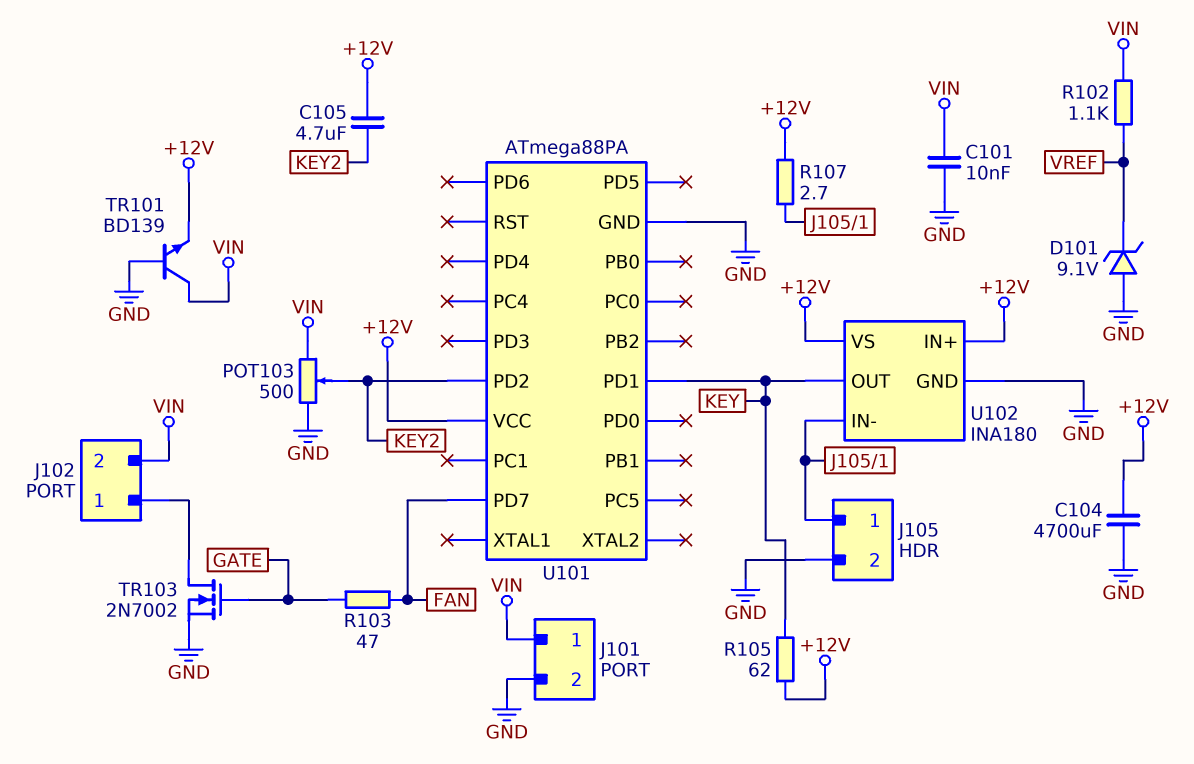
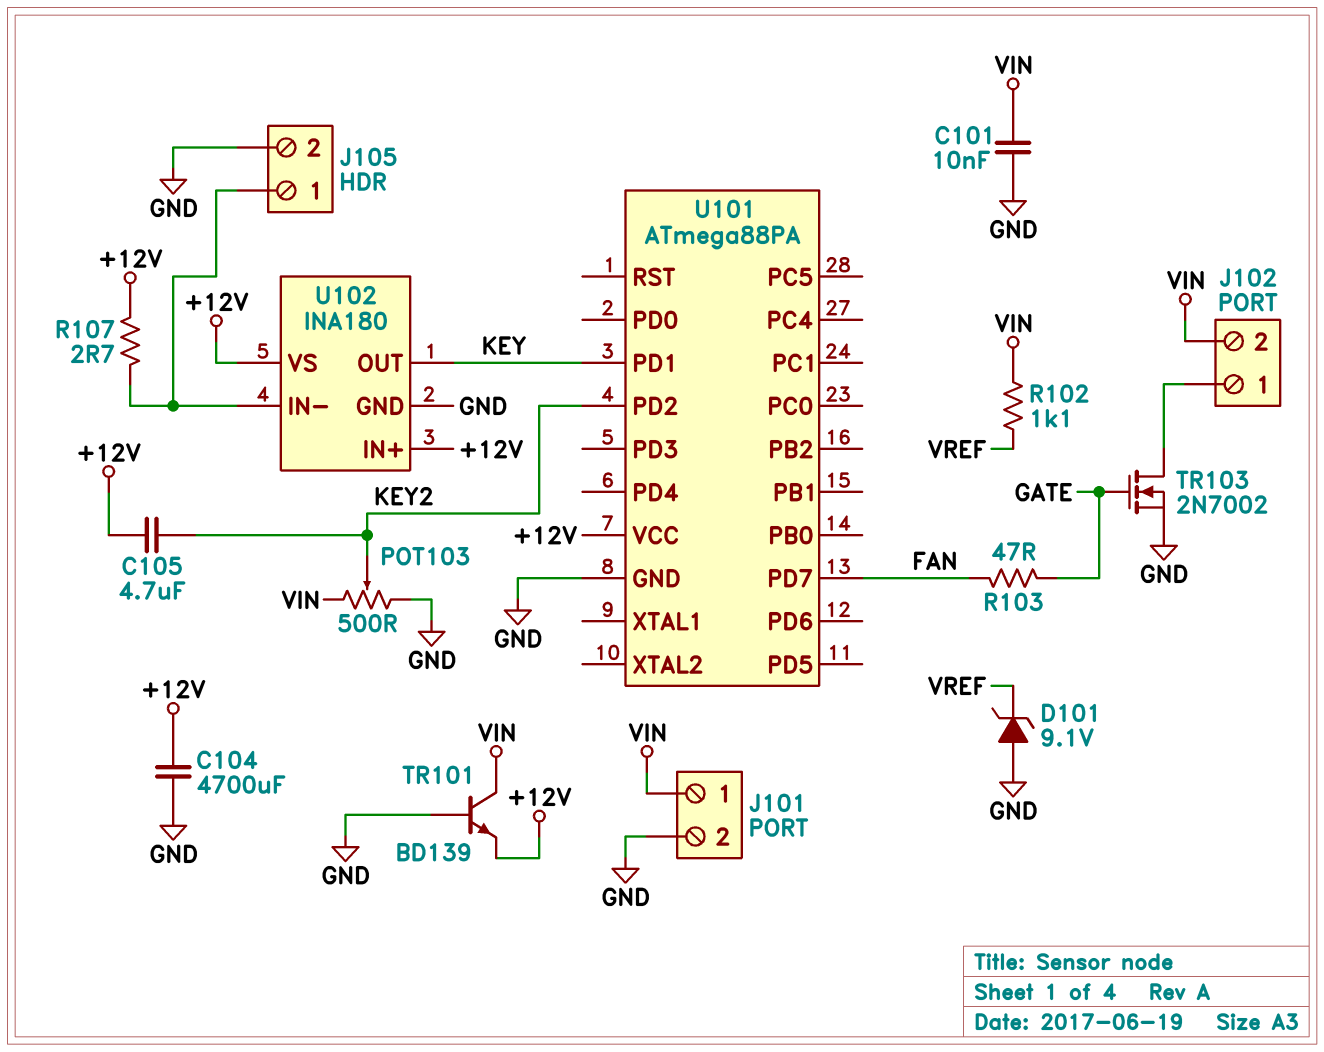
R105: 62 (+12V, KEY) -> none

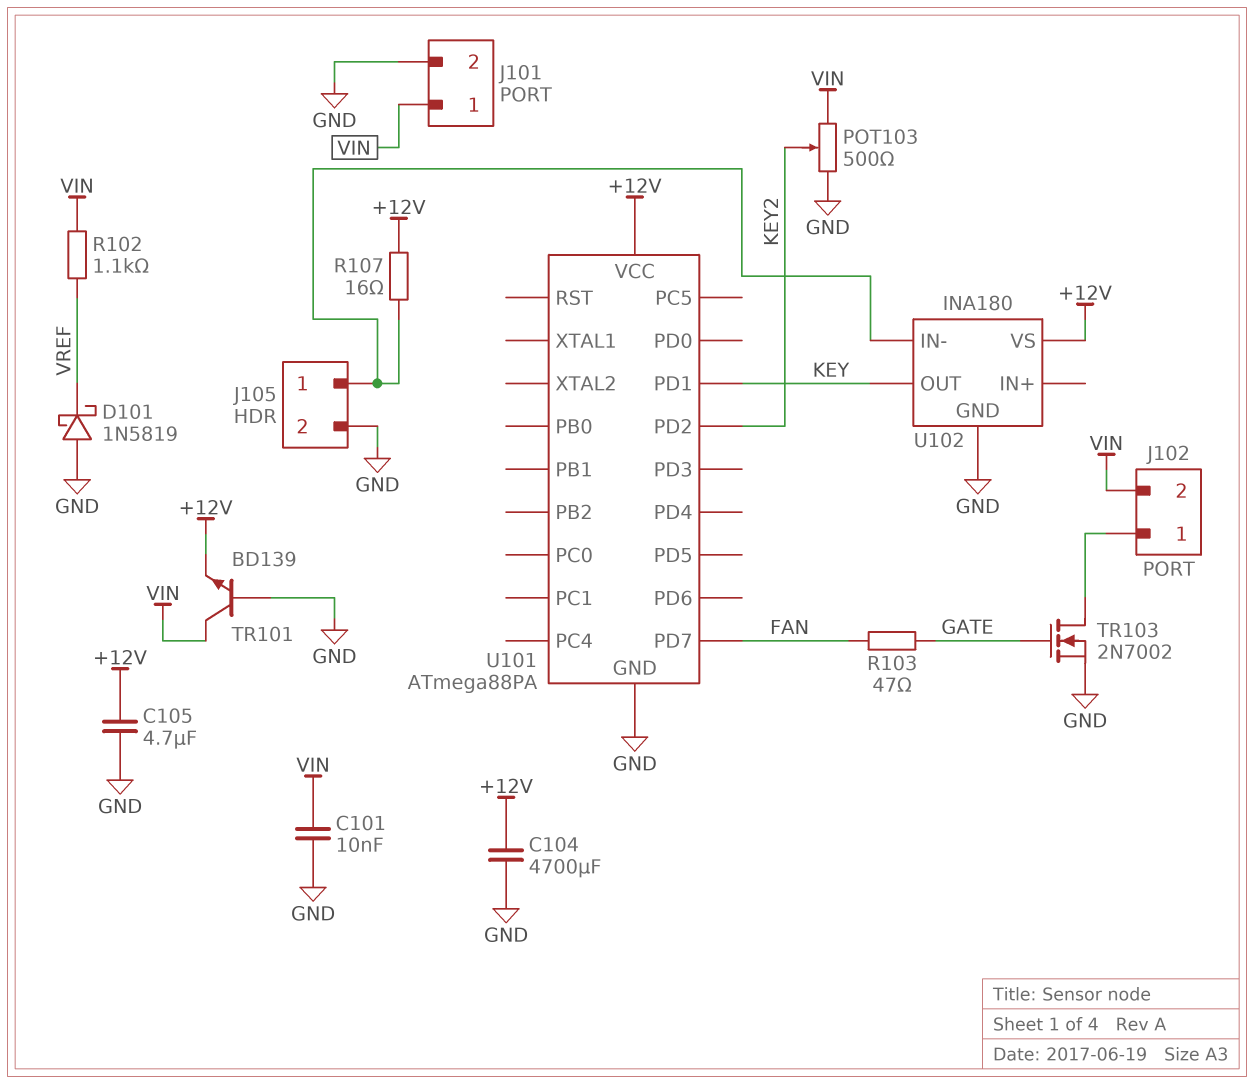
C105: 4.7uF (+12V, KEY2) -> 4.7uF (+12V, GND)
D101: zener 9.1V (A GND, K VREF) -> schottky 1N5819 (A GND, K VREF)
R107: 2.7 (+12V, J105/1) -> 16 (+12V, J105/1)
U102 pin IN+: +12V -> none

